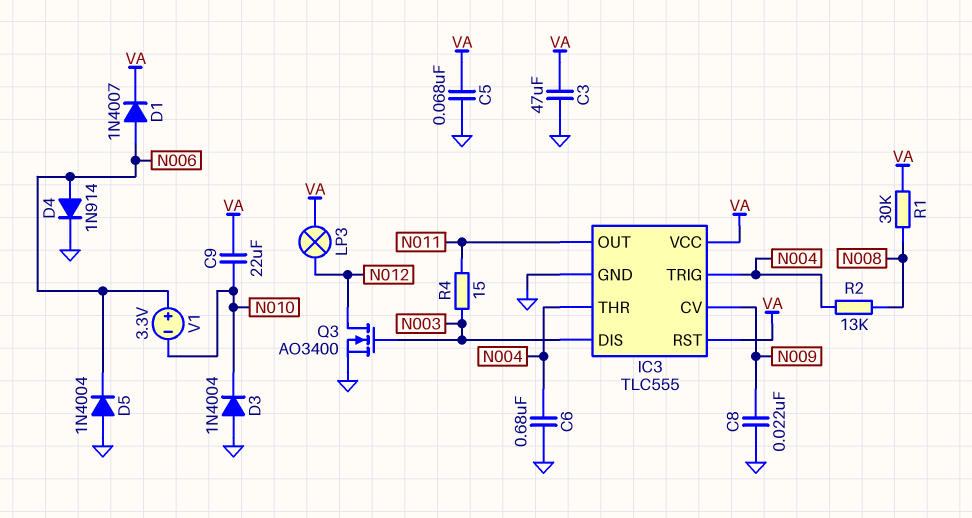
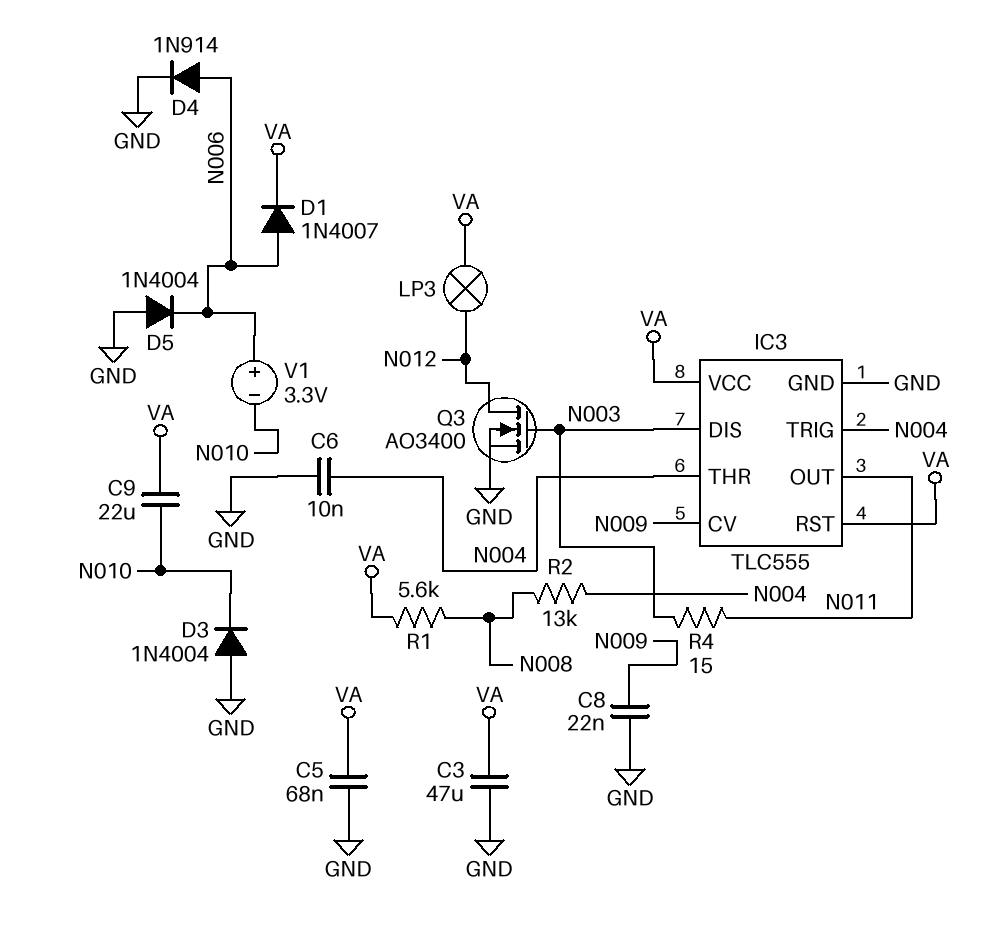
C6: 680nF (GND, N004) -> 10nF (GND, N004)
R1: 30k (N008, VA) -> 5.6k (N008, VA)

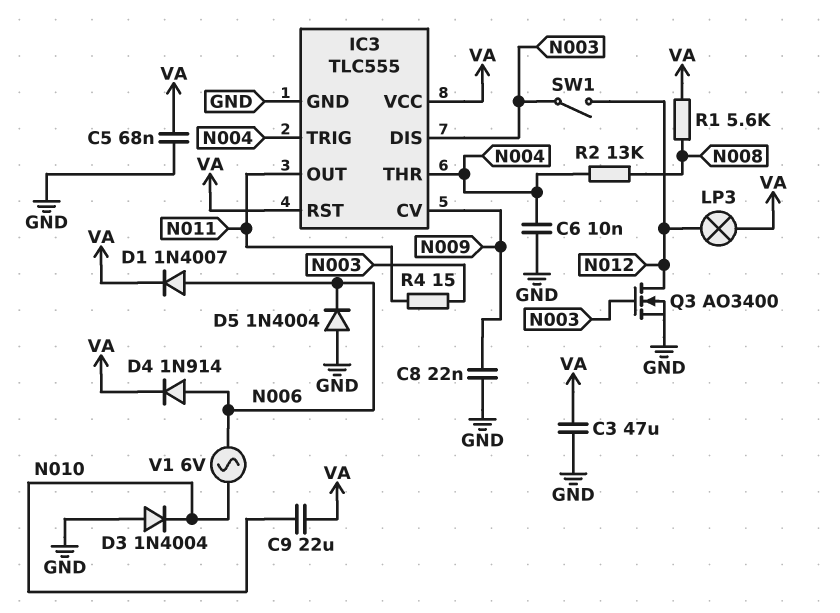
D4: diode 1N914 (A N006, K GND) -> diode 1N914 (A N006, K VA)
SW1: none -> switch (N003, N012)
V1: 3.3V (plus N006, minus N010) -> AC 6V (N006, N010)

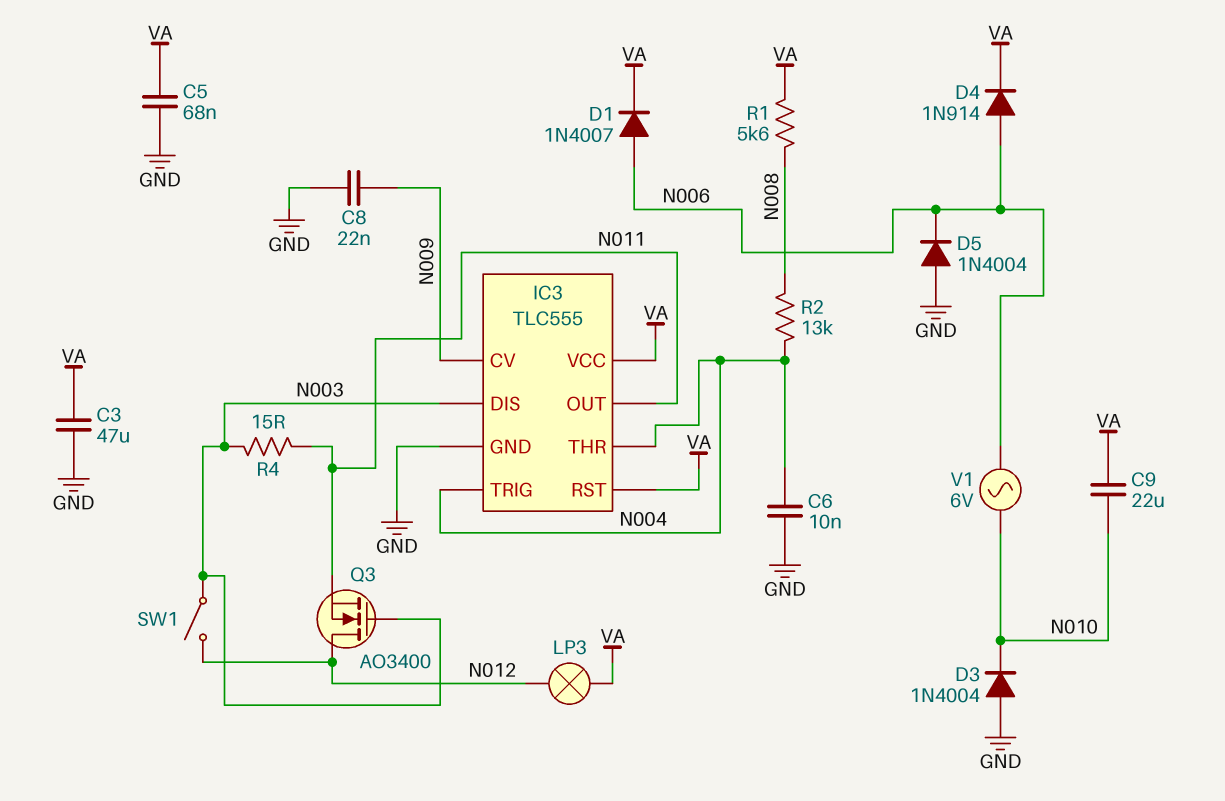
Q3: NMOS AO3400 (G N003, D N012, S GND) -> NMOS AO3400 (G N003, D N012, S N011)

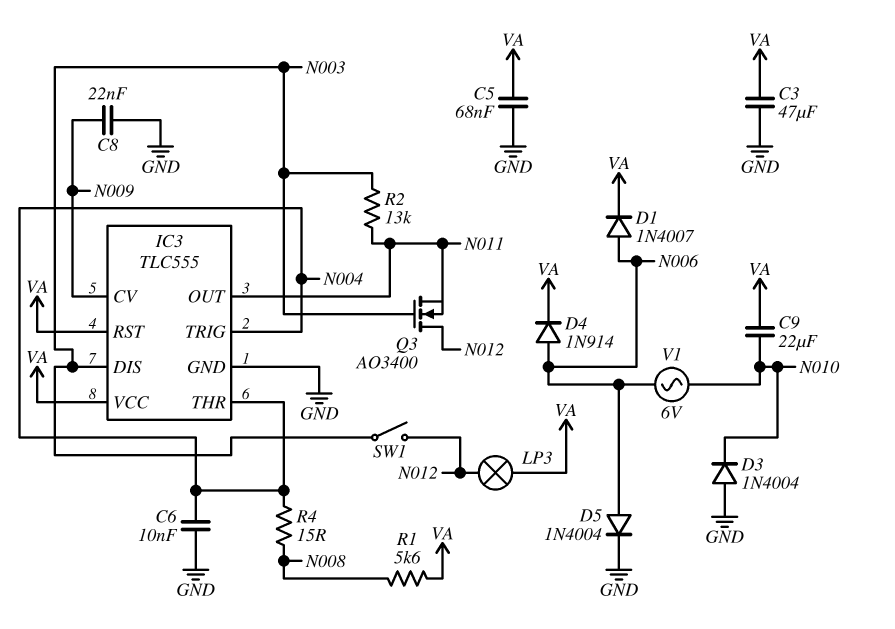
D5: diode 1N4004 (A GND, K N006) -> diode 1N4004 (A N006, K GND)
R2: 13k (N004, N008) -> 13k (N003, N011)
R4: 15 (N003, N011) -> 15 (N004, N008)

